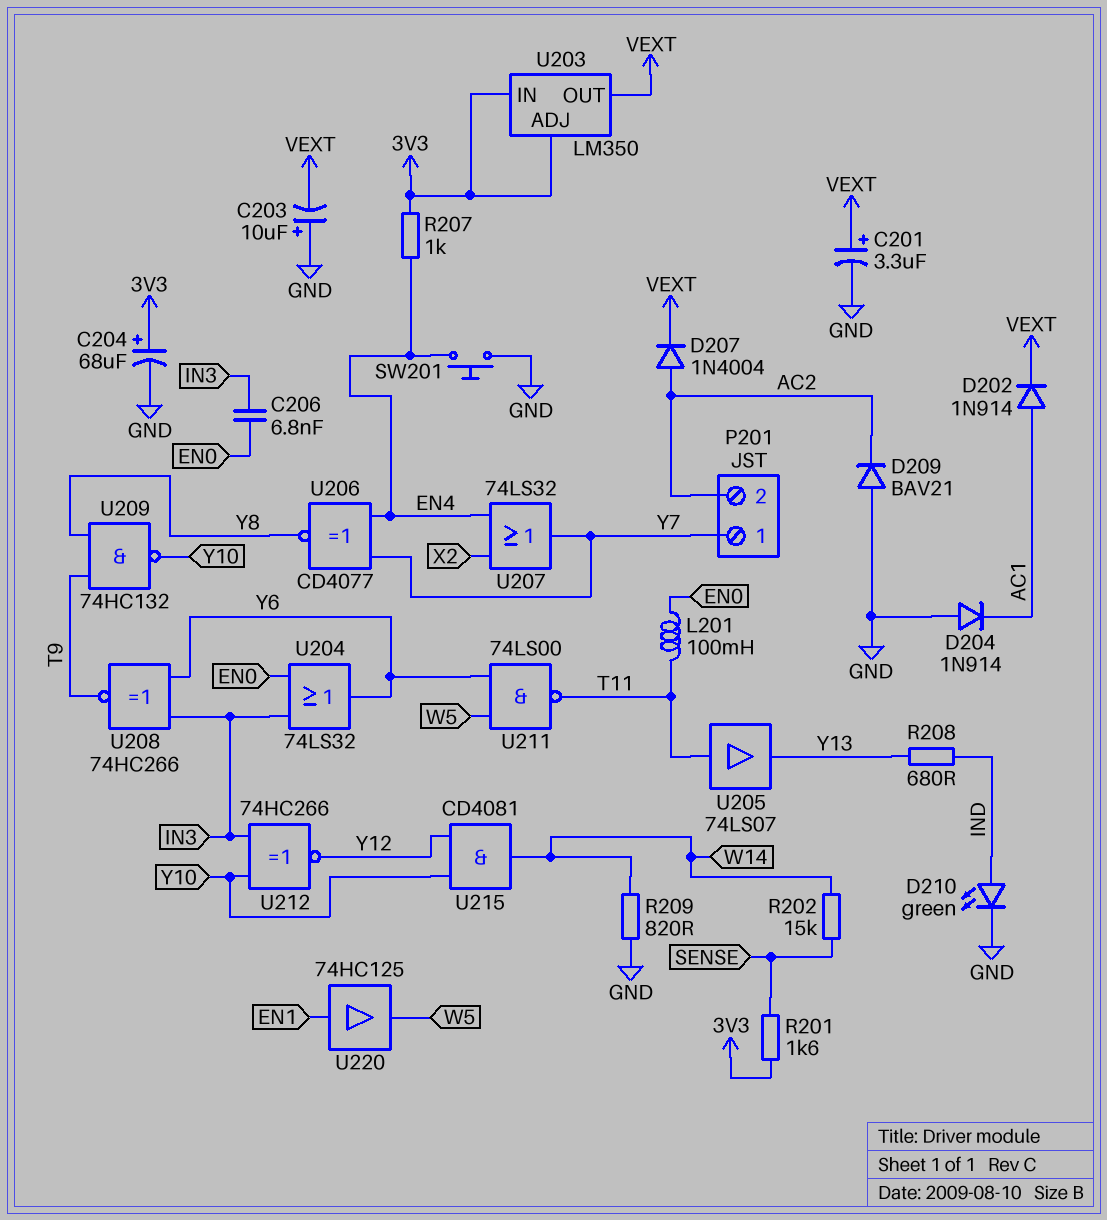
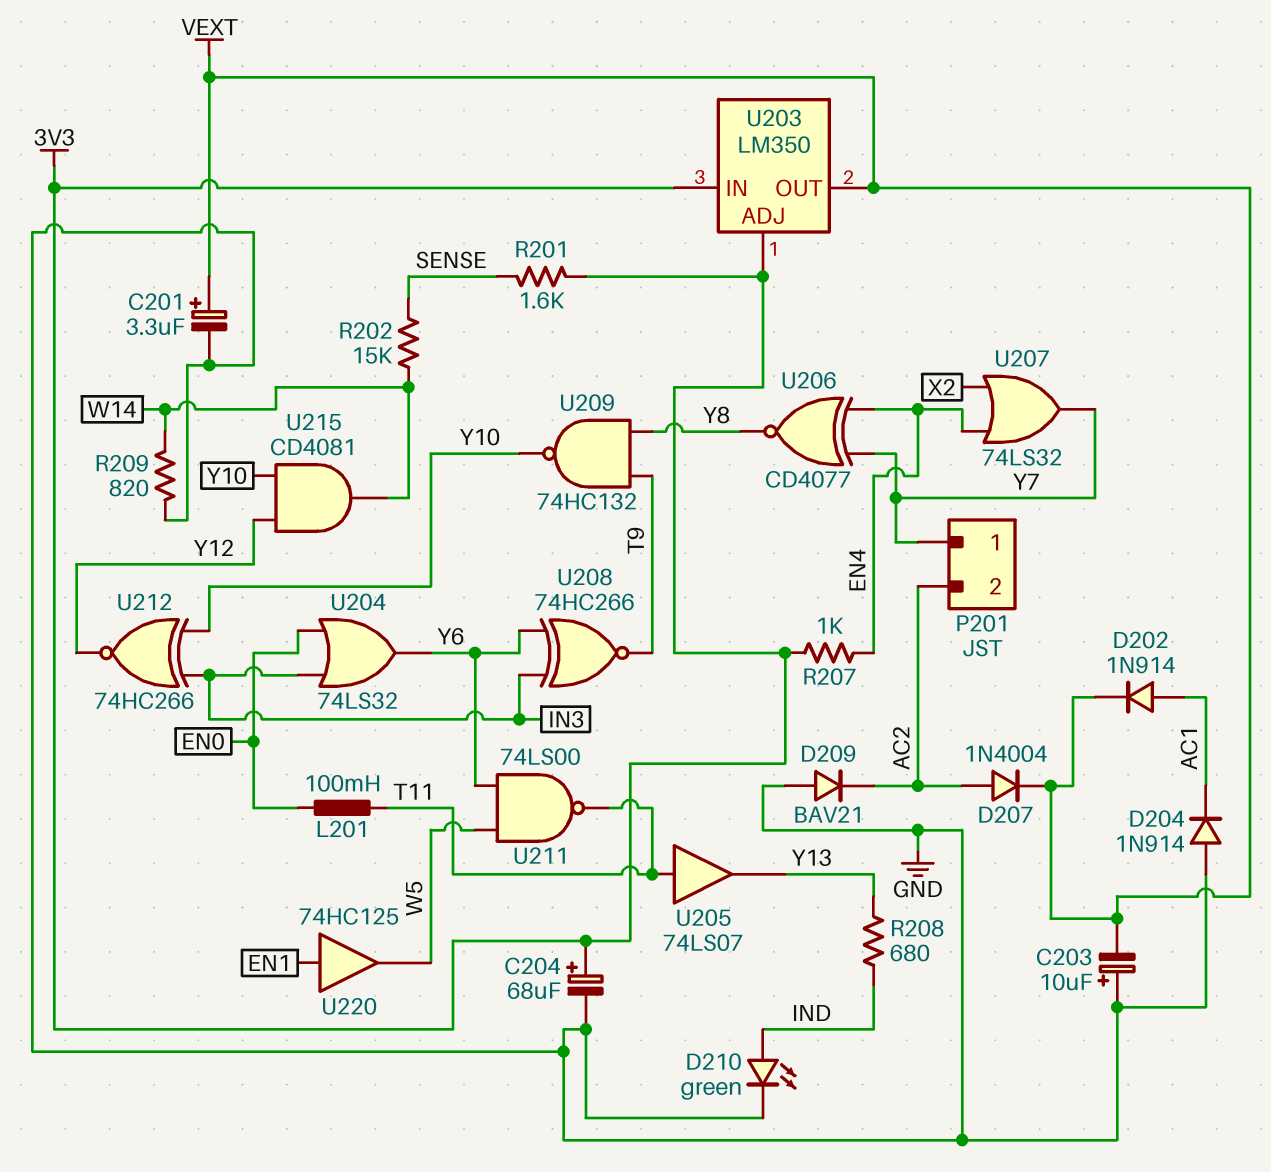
C206: 6.8nF (EN0, IN3) -> none
SW201: button (EN4, GND) -> none

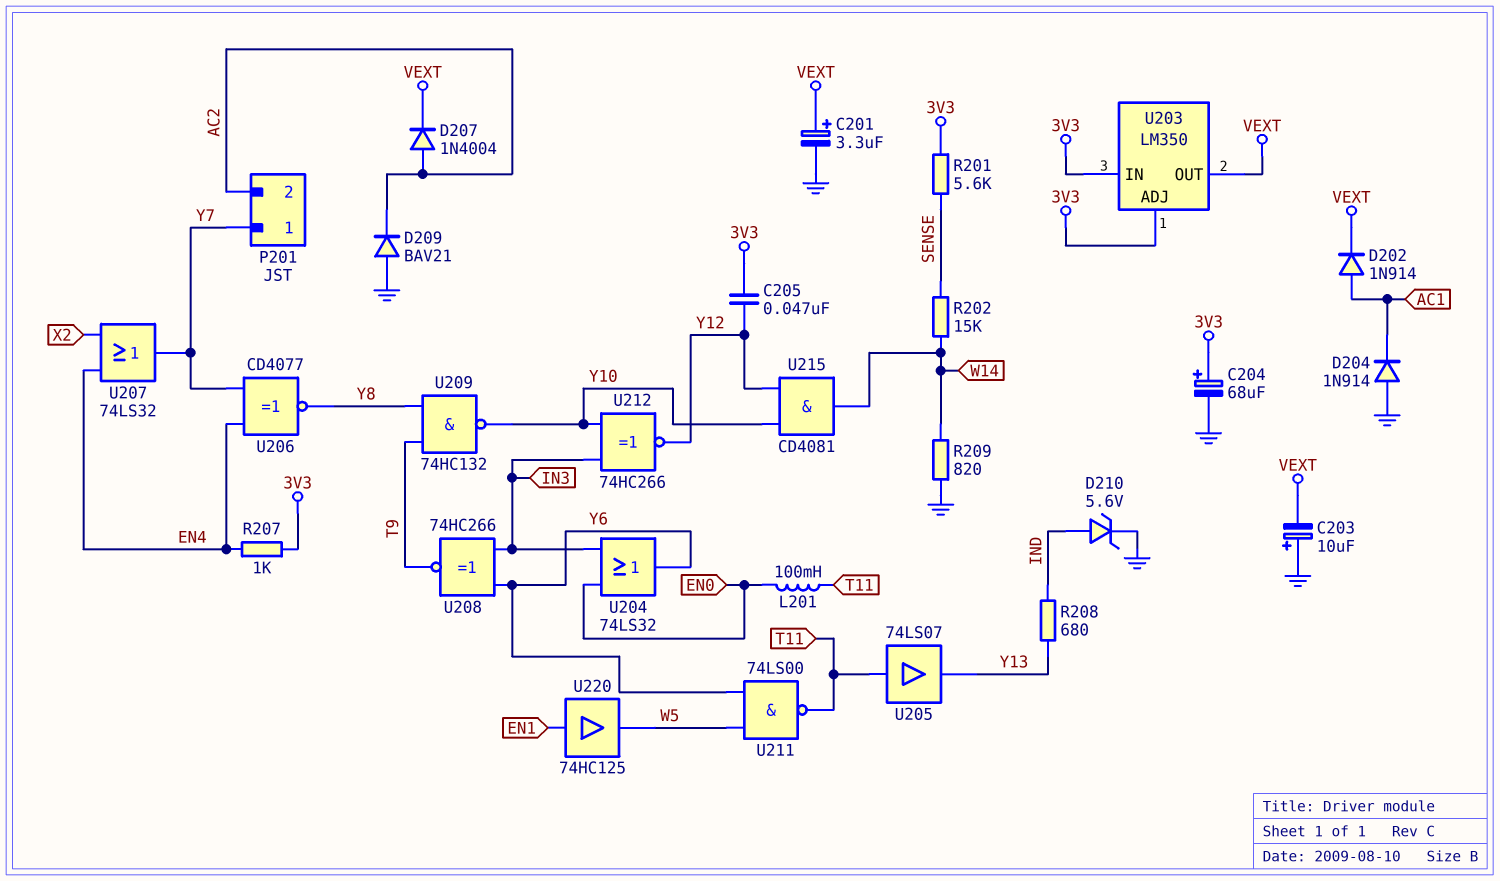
C205: none -> 47nF (3V3, Y12)
D210: LED green (A IND, K GND) -> zener 5.6V (A IND, K GND)
R201: 1.6k (3V3, SENSE) -> 5.6k (3V3, SENSE)

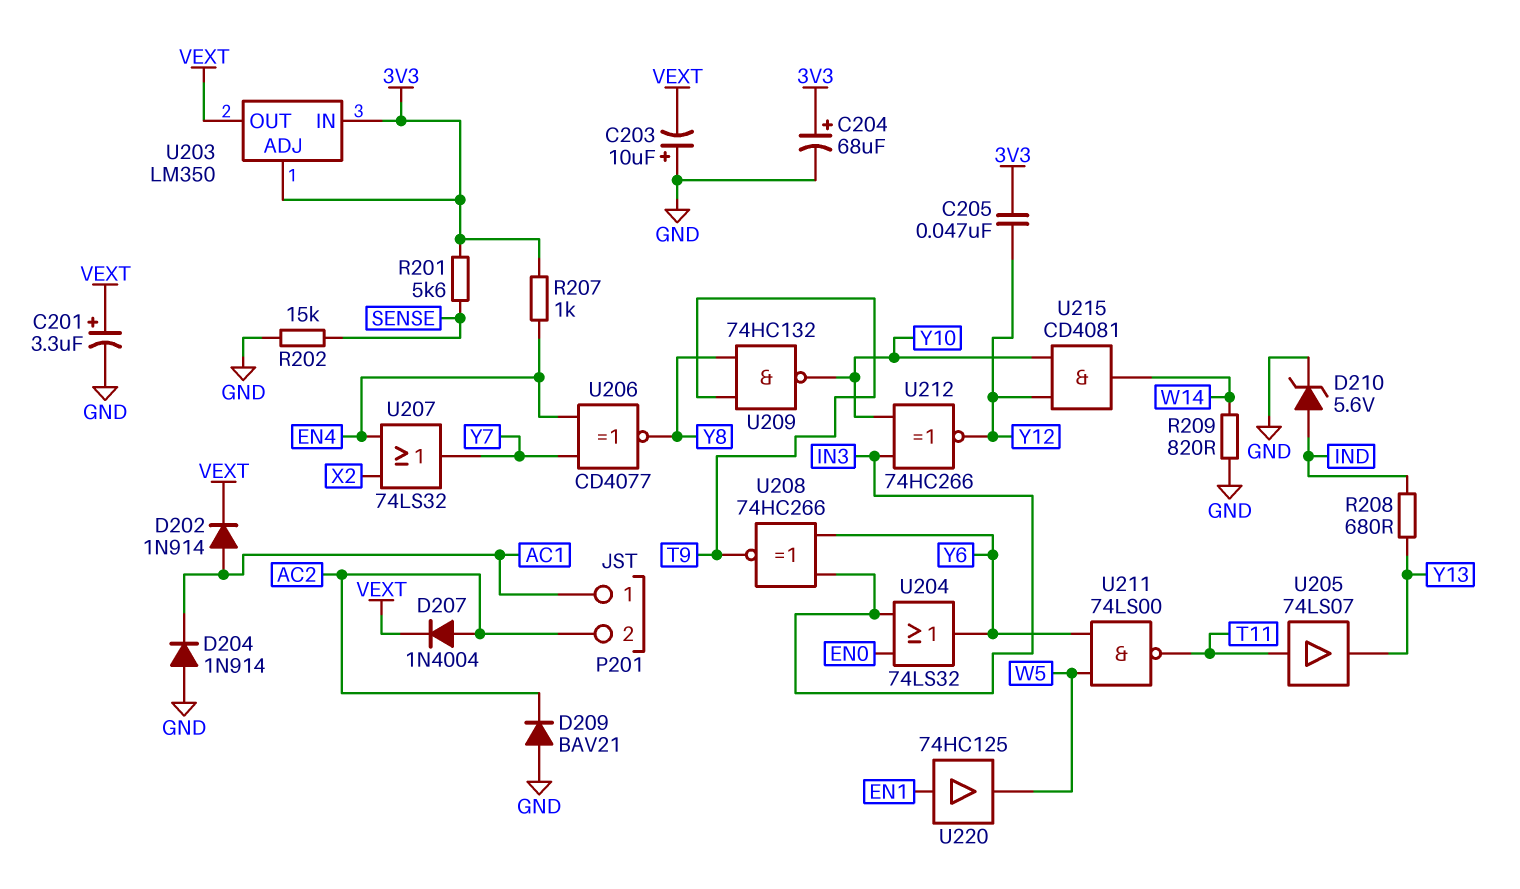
L201: 100mH (EN0, T11) -> none
P201 pin 1: Y7 -> AC1
R202: 15k (SENSE, W14) -> 15k (GND, SENSE)

